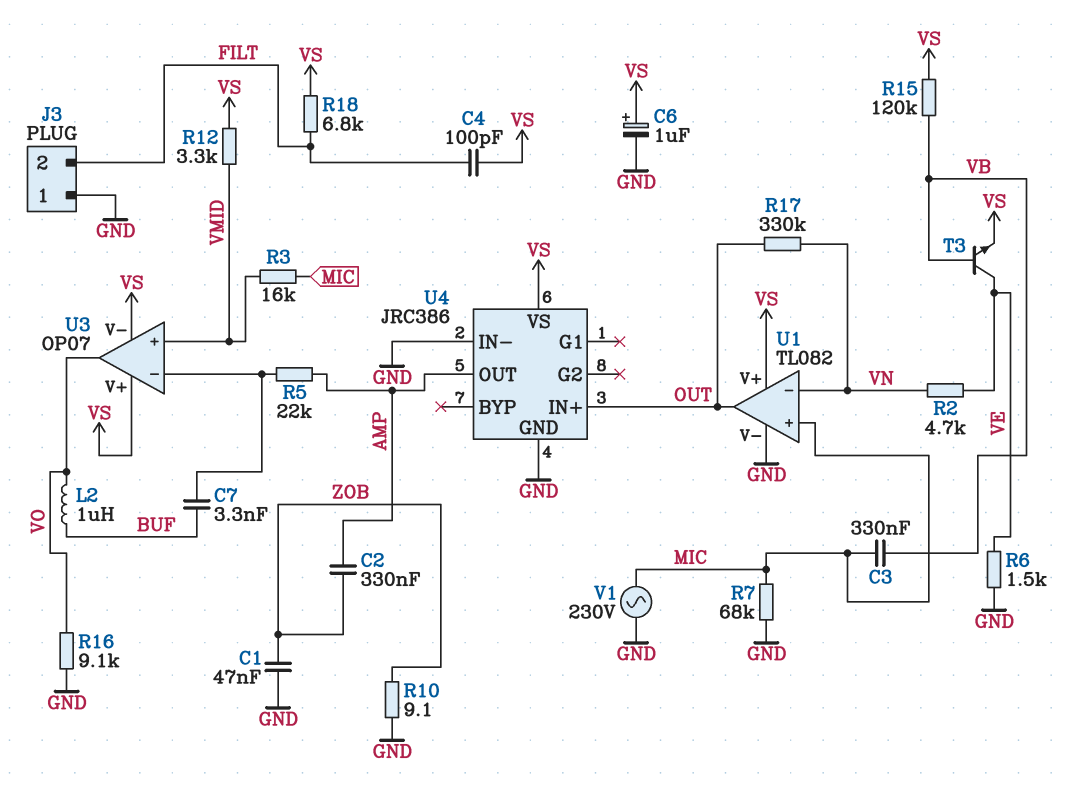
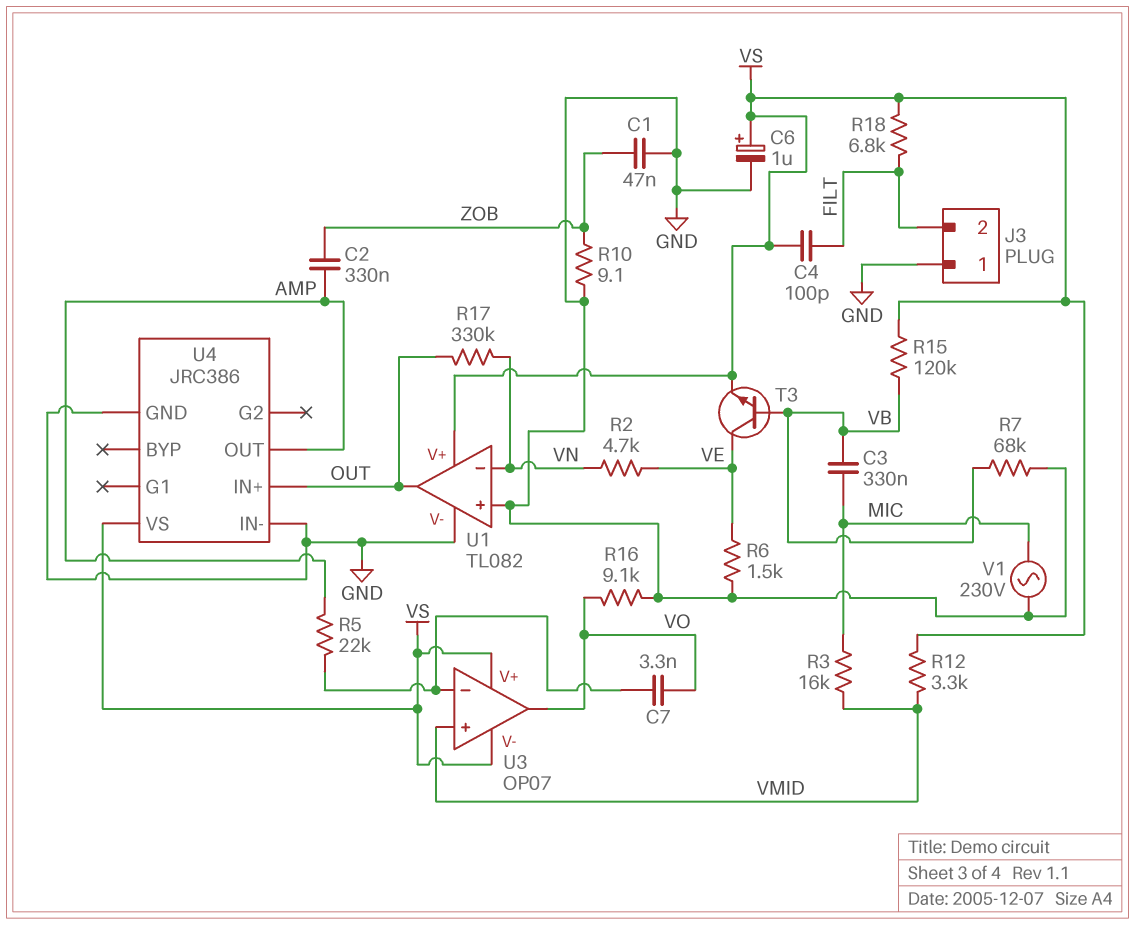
C7: 3.3nF (BUF, U3/in-) -> 3.3nF (U3/in-, VO)
L2: 1uH (BUF, VO) -> none
R7: 68k (GND, MIC) -> 68k (GND, VB)
U1 pin in+: MIC -> GND

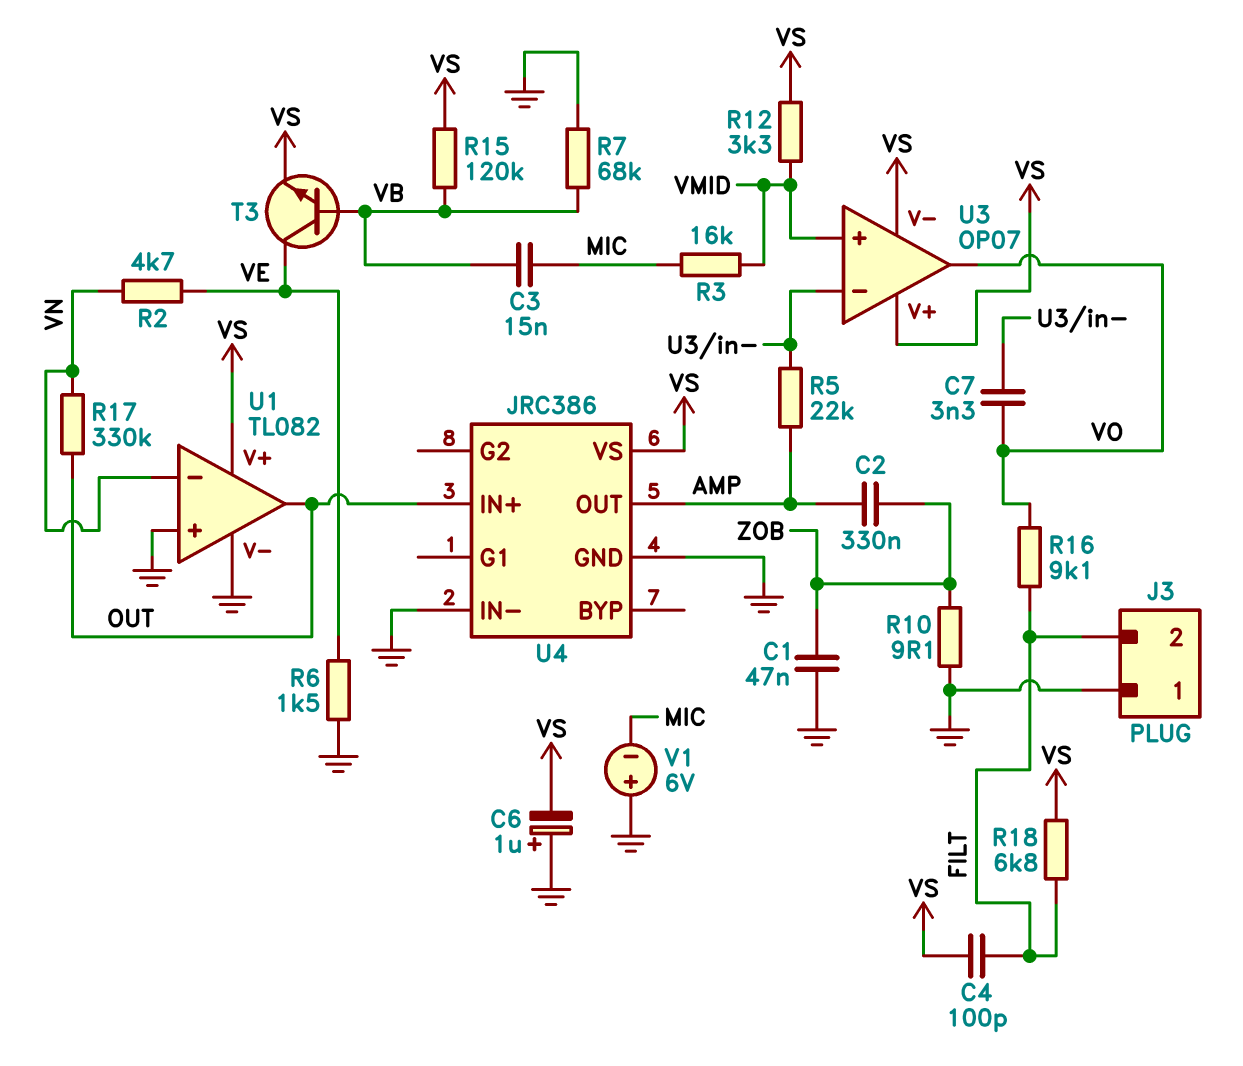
C3: 330nF (MIC, VB) -> 15nF (MIC, VB)
C6: 1uF (plus VS, minus GND) -> 1uF (plus GND, minus VS)
R16: 9.1k (GND, VO) -> 9.1k (FILT, VO)
V1: AC 230V (GND, MIC) -> 6V (plus GND, minus MIC)

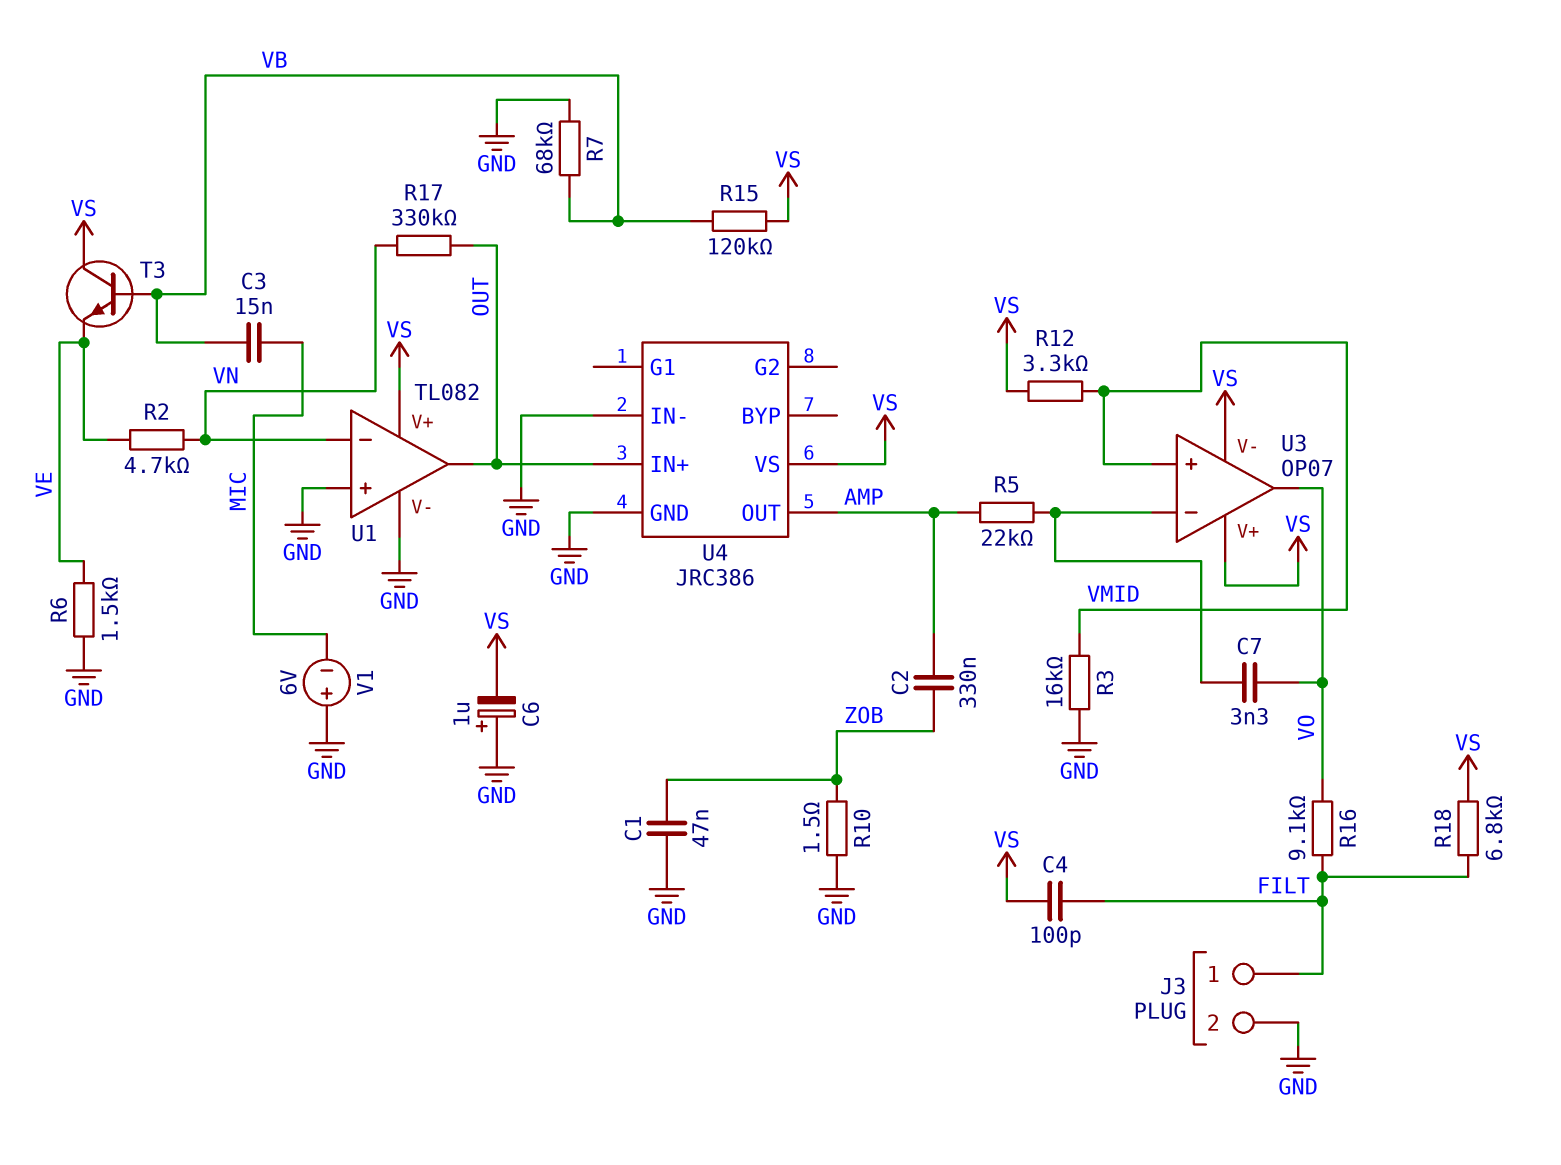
J3 pin 1: GND -> FILT
J3 pin 2: FILT -> GND
R3: 16k (MIC, VMID) -> 16k (GND, VMID)
R10: 9.1 (GND, ZOB) -> 1.5 (GND, ZOB)
T3: NPN (B VB, C VE, E VS) -> NPN (B VB, C VS, E VE)

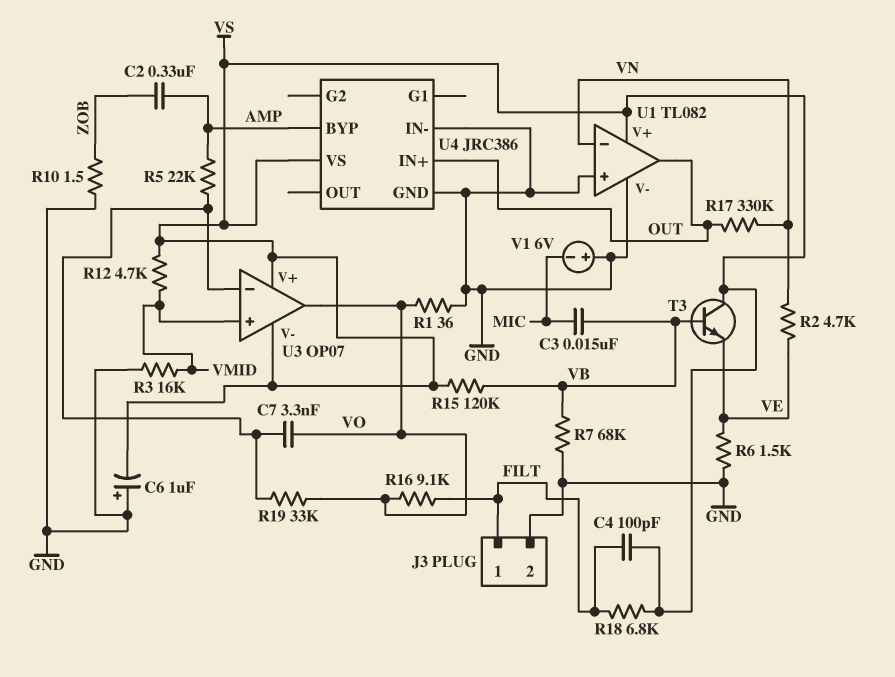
C1: 47nF (GND, ZOB) -> none
R1: none -> 36 (GND, VO)
R12: 3.3k (VMID, VS) -> 4.7k (VMID, VS)
R19: none -> 33k (U3/in-, VO)
U4 pin BYP: none -> AMP
U4 pin OUT: AMP -> none

